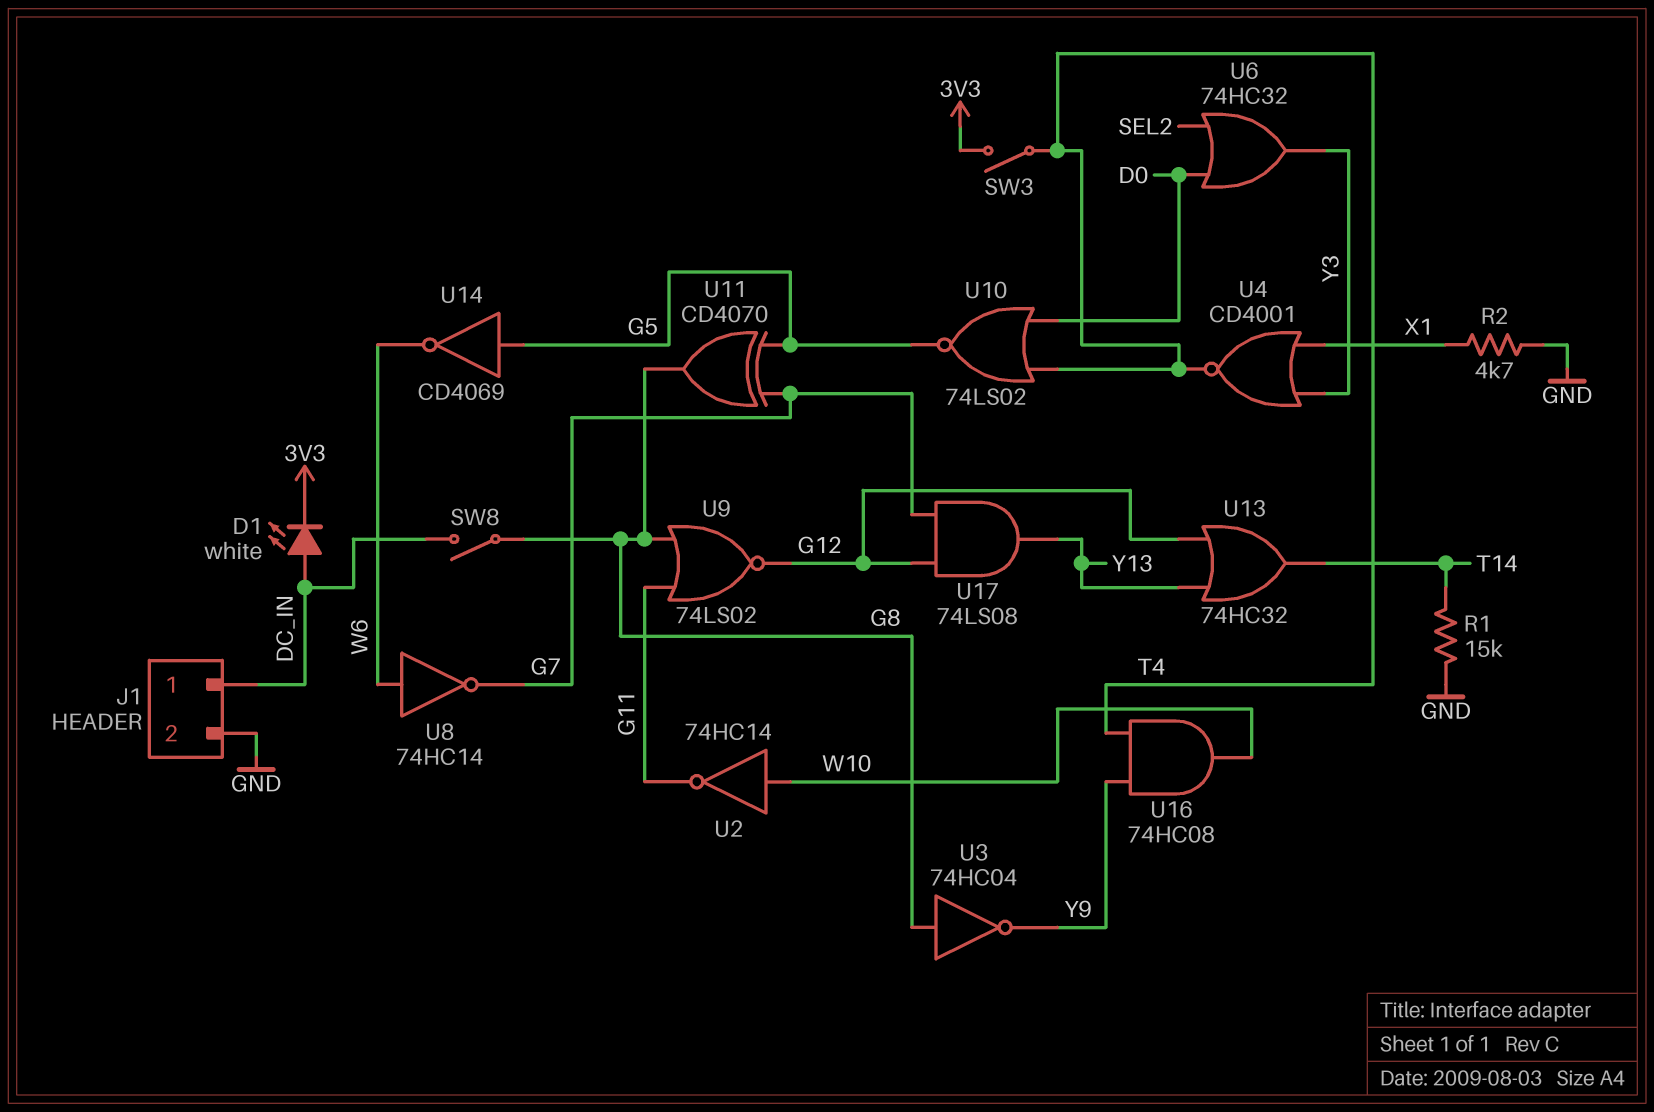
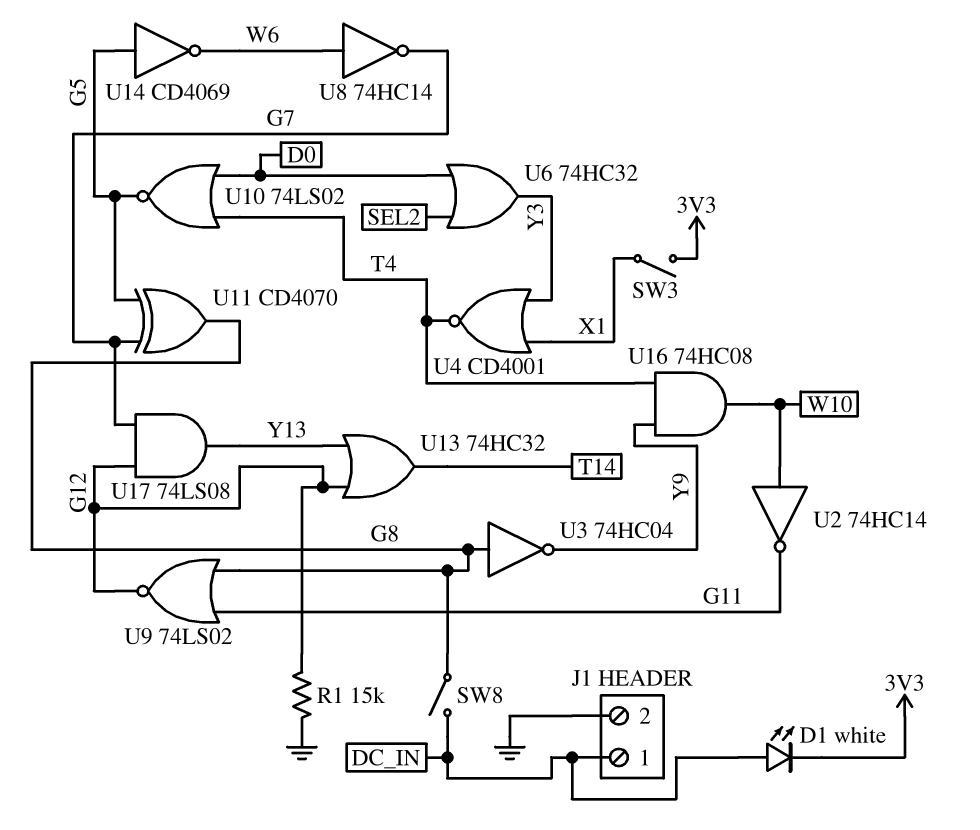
R1: 15k (GND, T14) -> 15k (G12, GND)
R2: 4.7k (GND, X1) -> none
SW3: switch (3V3, T4) -> switch (3V3, X1)

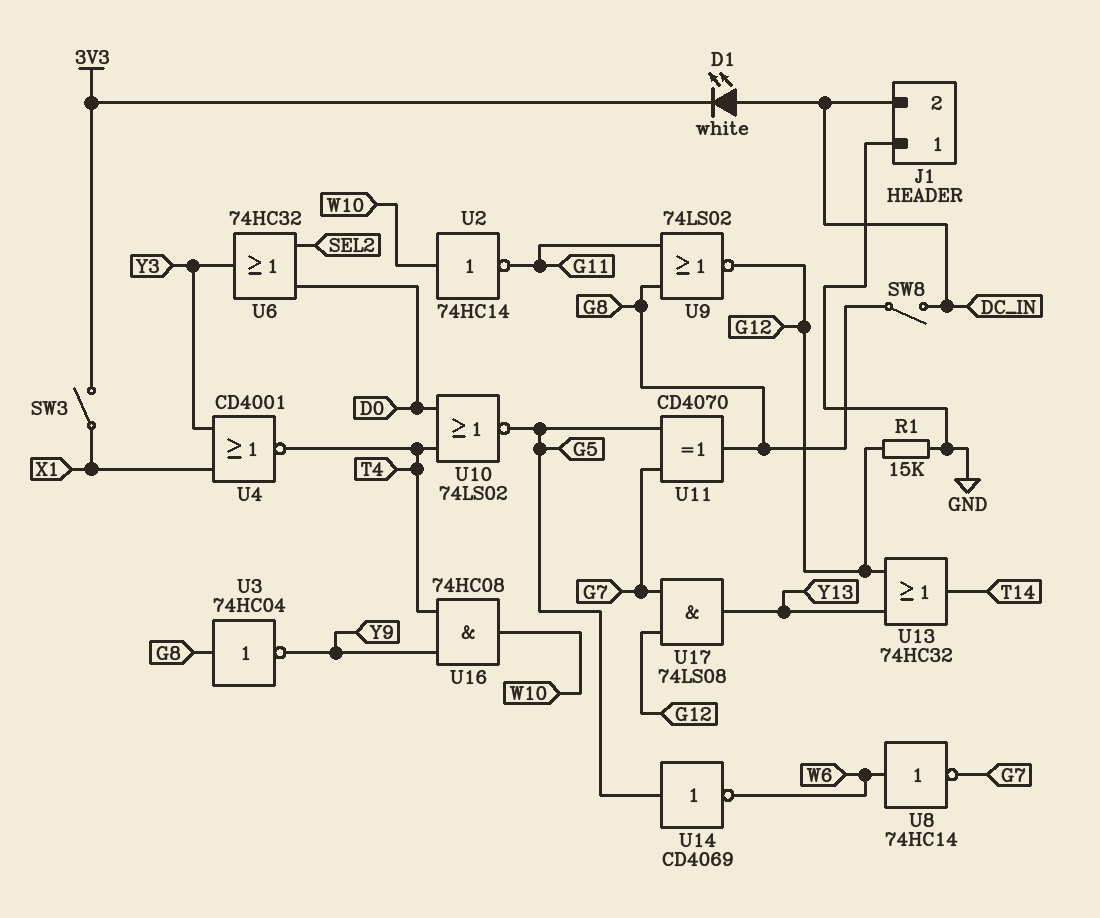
J1 pin 1: DC_IN -> GND
J1 pin 2: GND -> DC_IN

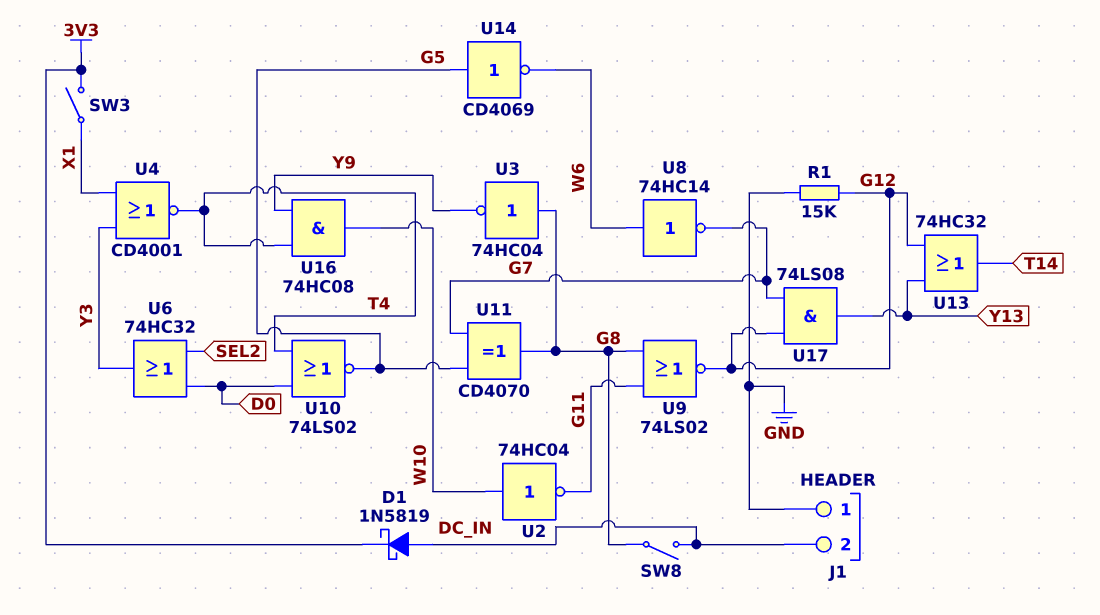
D1: LED white (A DC_IN, K 3V3) -> schottky 1N5819 (A DC_IN, K 3V3)
U2: NOT 74HC14 (in W10, out G11) -> NOT 74HC04 (in W10, out G11)

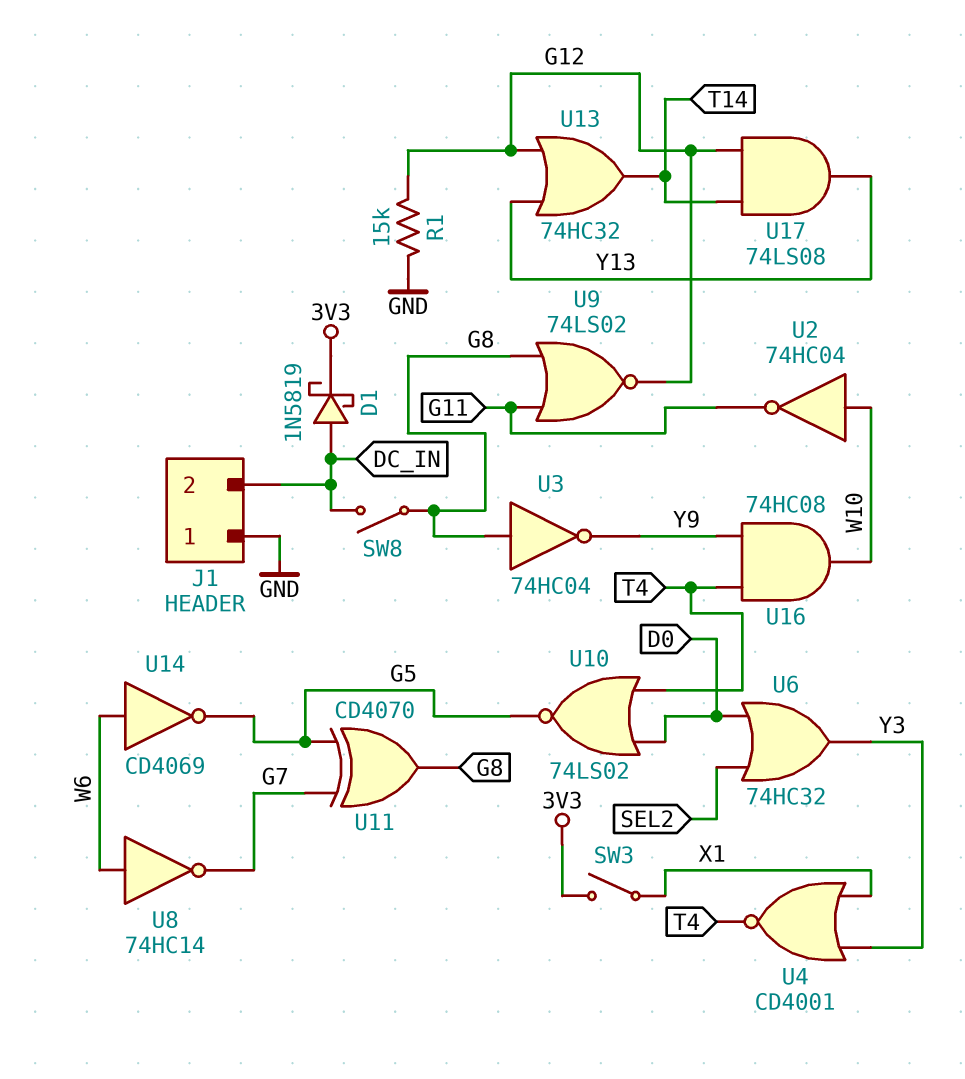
U14: NOT CD4069 (in G5, out W6) -> NOT CD4069 (in W6, out G5)
U17: AND 74LS08 (in G7, in G12, out Y13) -> AND 74LS08 (in G12, in T14, out Y13)

